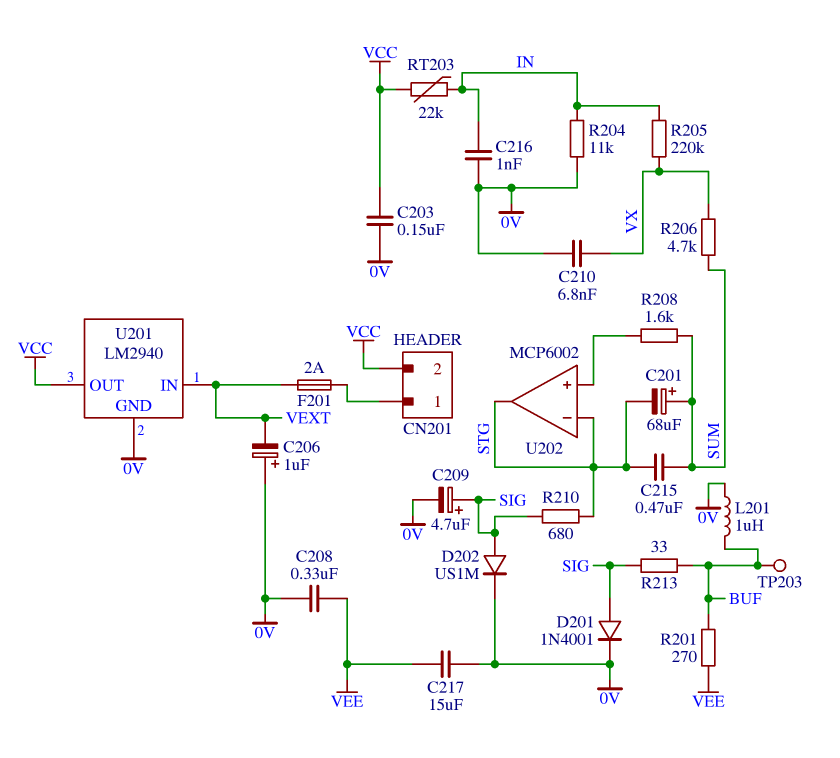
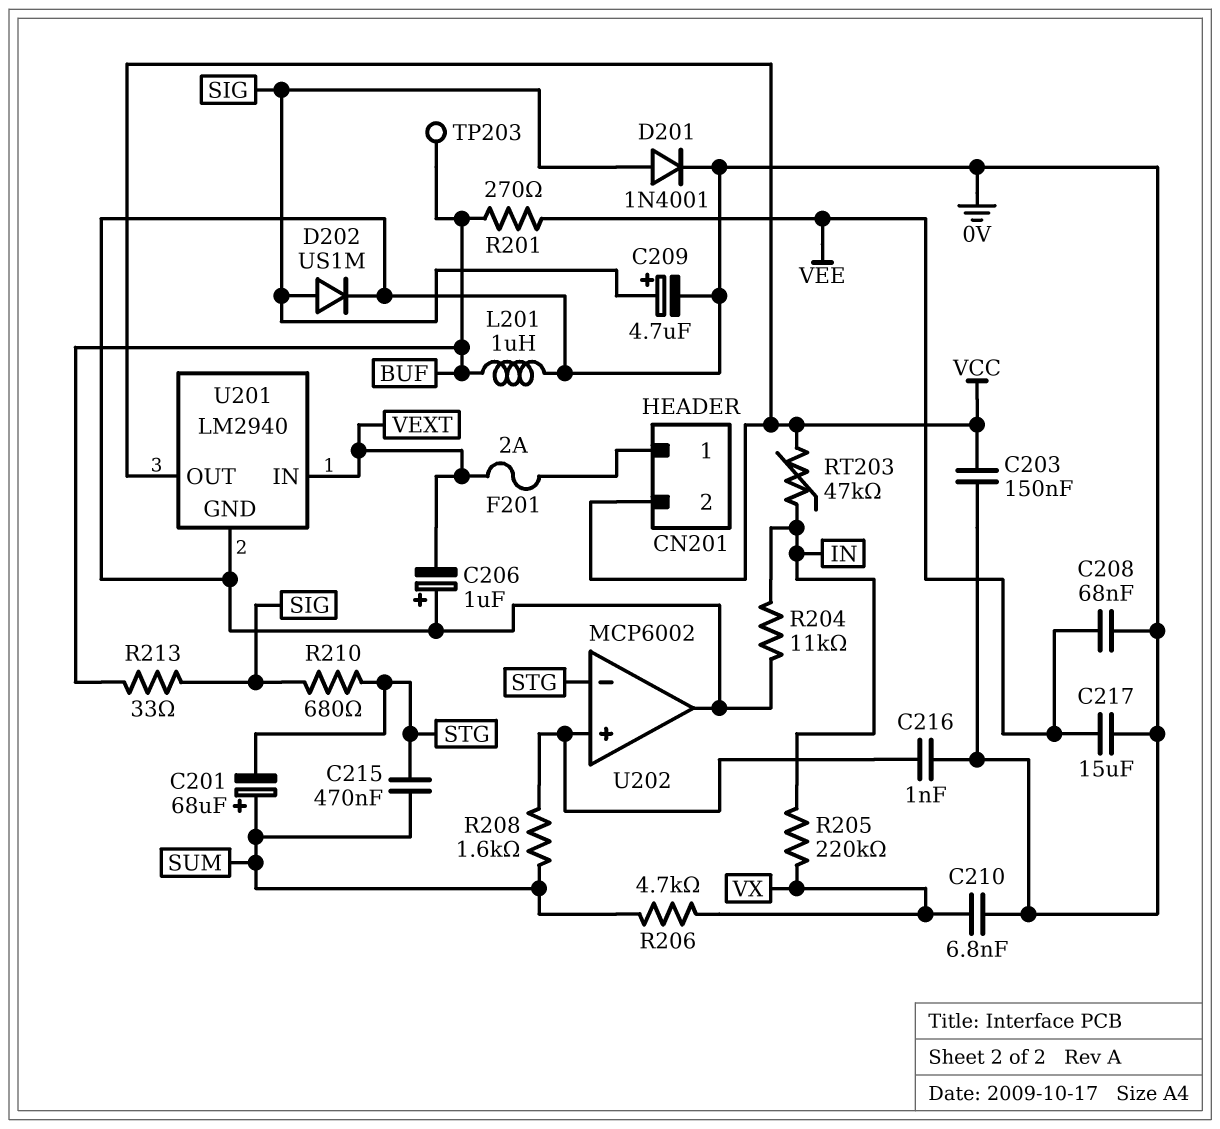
C208: 330nF (0V, VEE) -> 68nF (0V, VEE)
C216: 1nF (0V, IN) -> 1nF (0V, U202/in+)
RT203: 22k (IN, VCC) -> 47k (IN, VCC)
U202 pin out: STG -> 0V

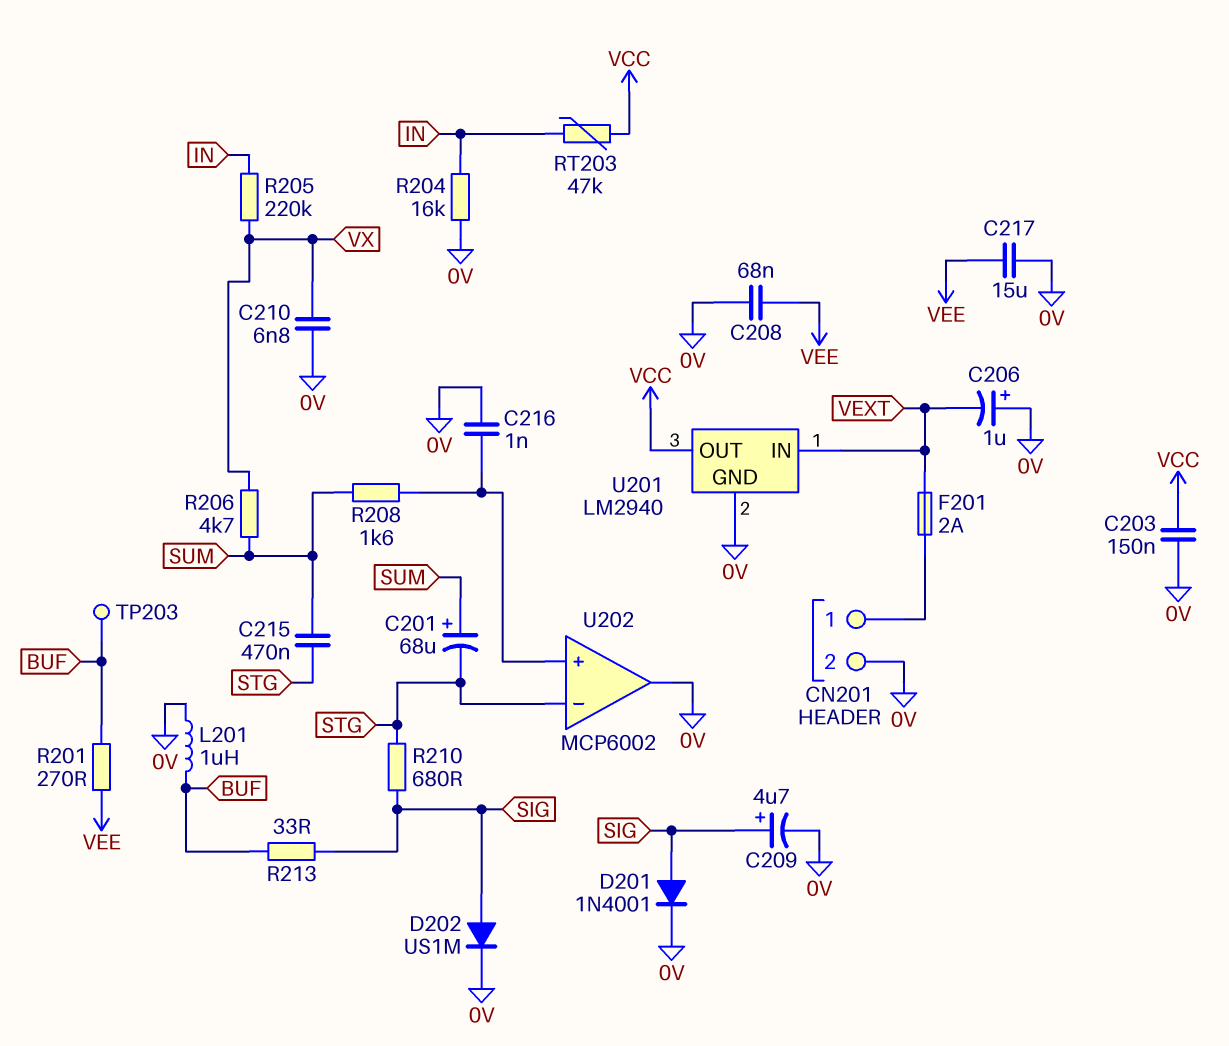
CN201 pin 2: VCC -> 0V
R204: 11k (0V, IN) -> 16k (0V, IN)

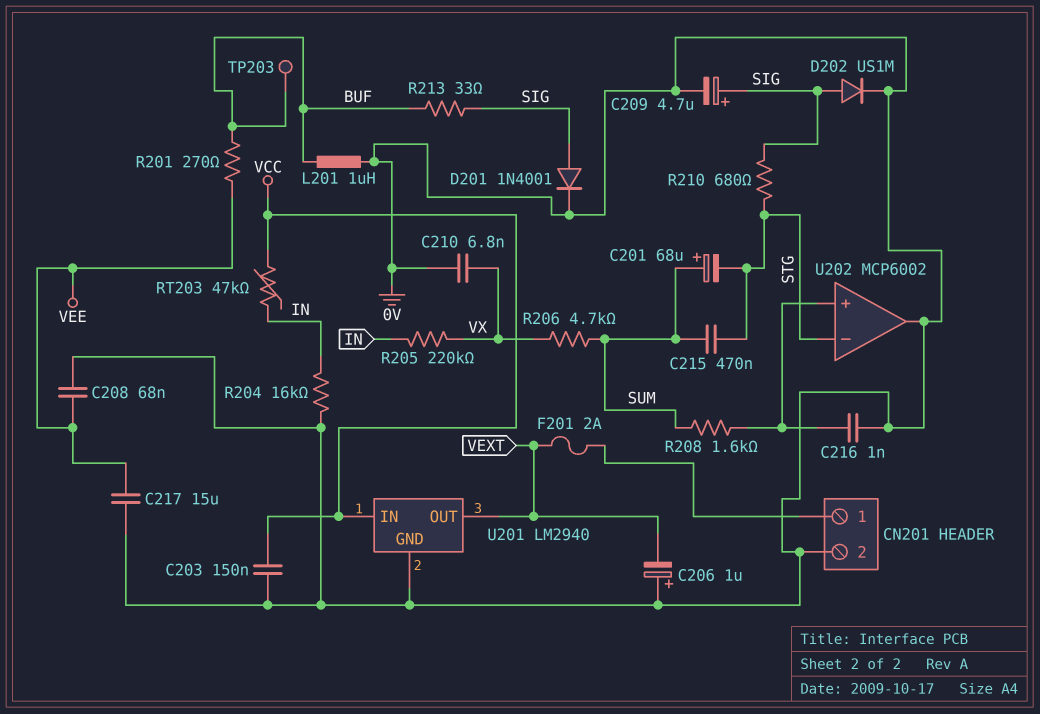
U201 pin IN: VEXT -> VCC
U201 pin OUT: VCC -> VEXT

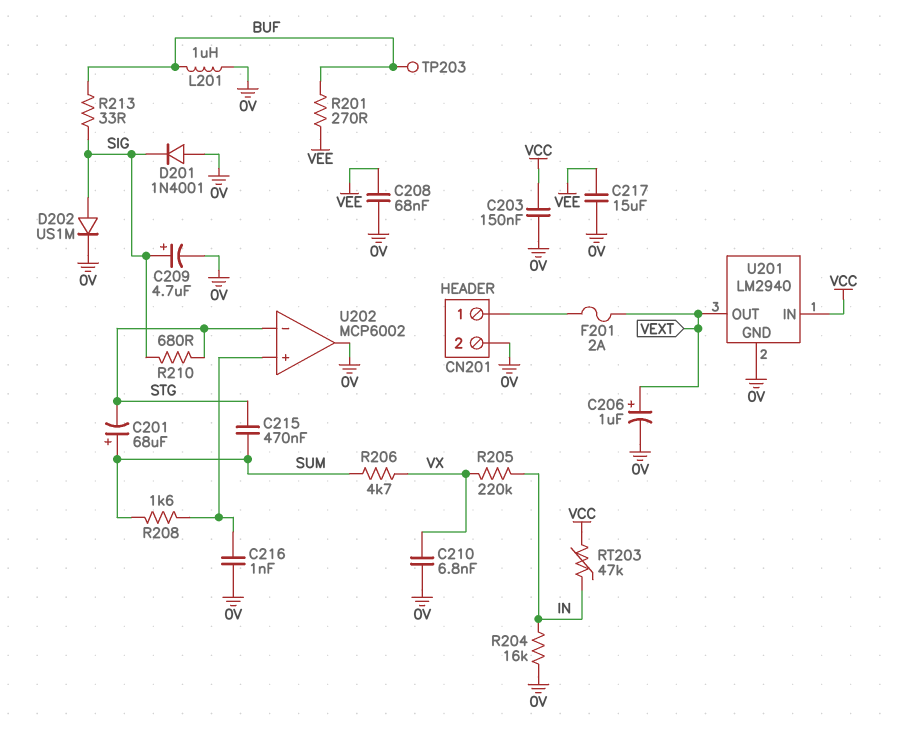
C206: 1uF (plus 0V, minus VEXT) -> 1uF (plus VEXT, minus 0V)
D201: diode 1N4001 (A SIG, K 0V) -> diode 1N4001 (A 0V, K SIG)

